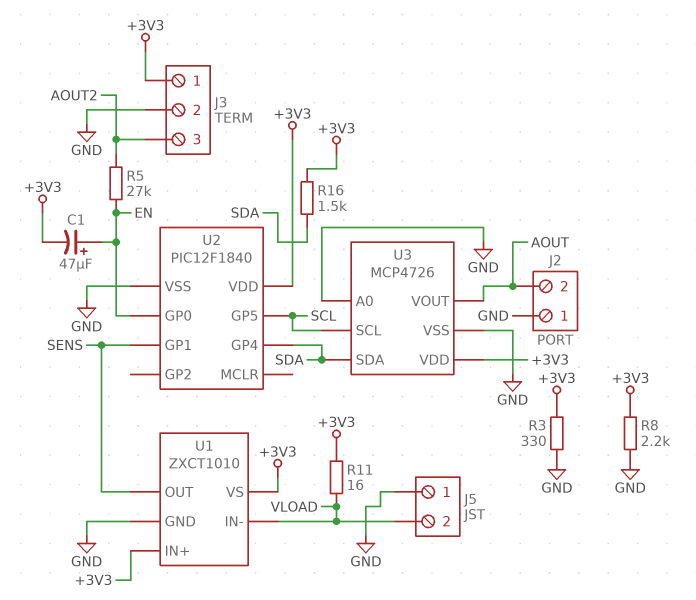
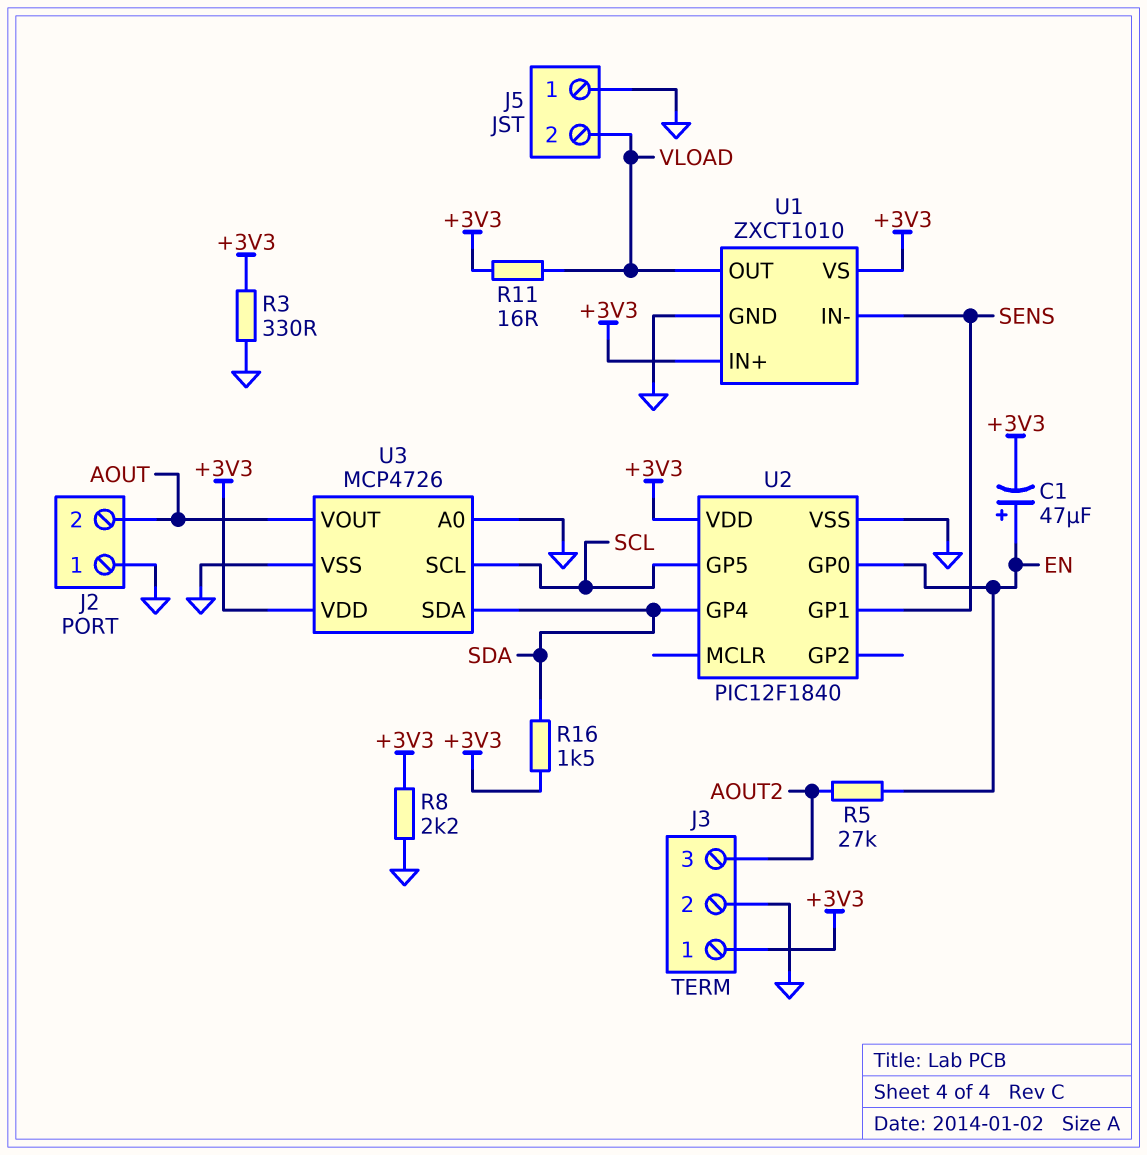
U1 pin IN-: VLOAD -> SENS
U1 pin OUT: SENS -> VLOAD

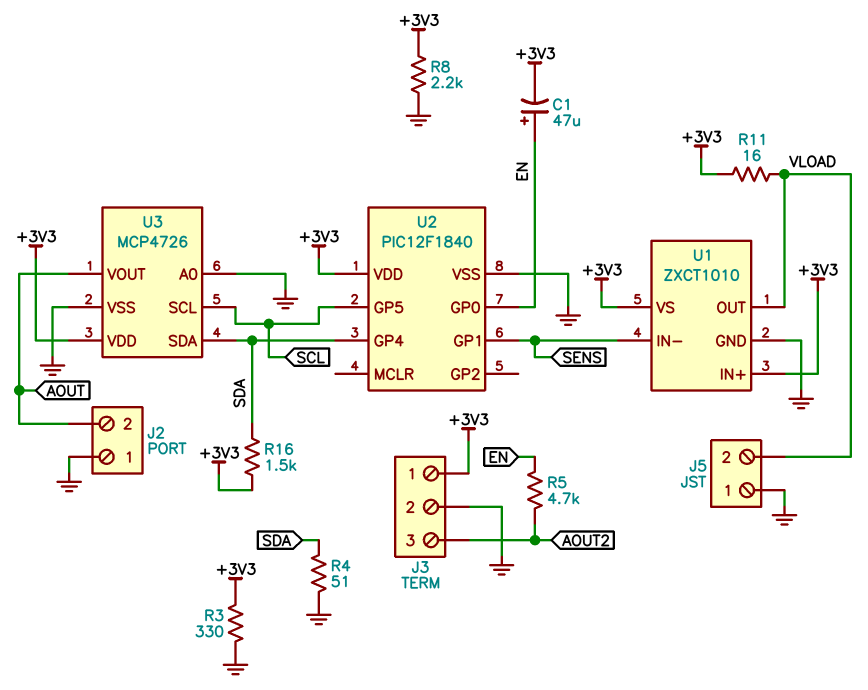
R4: none -> 51 (GND, SDA)
R5: 27k (AOUT2, EN) -> 4.7k (AOUT2, EN)

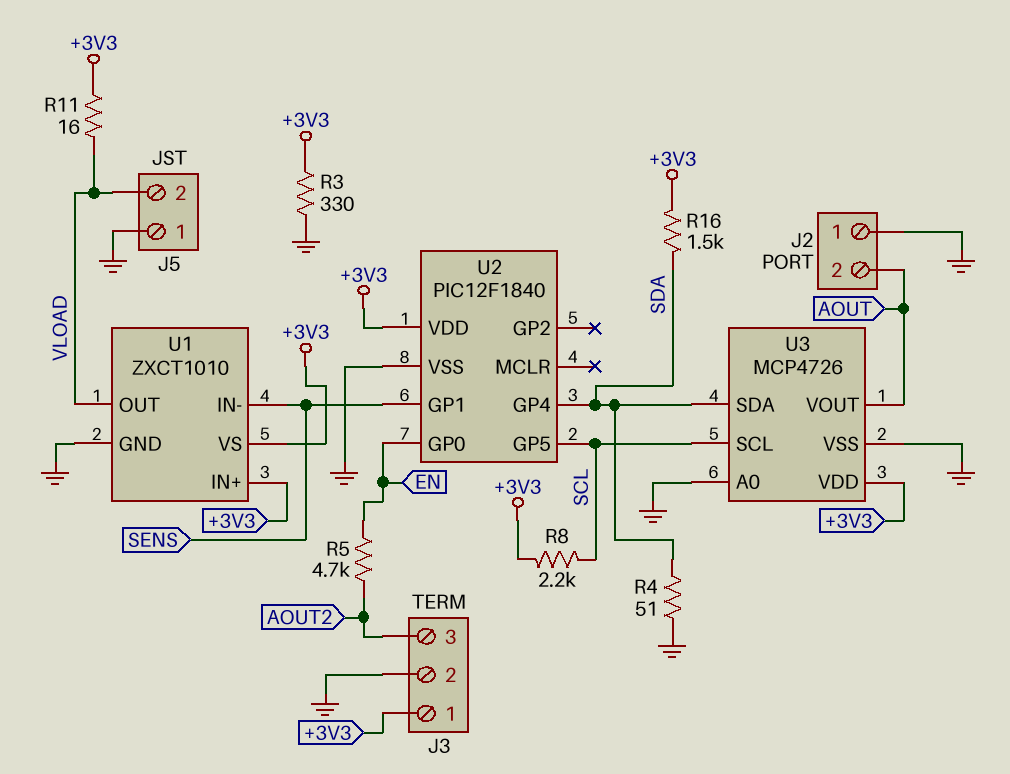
C1: 47uF (plus EN, minus +3V3) -> none
R8: 2.2k (+3V3, GND) -> 2.2k (+3V3, SCL)

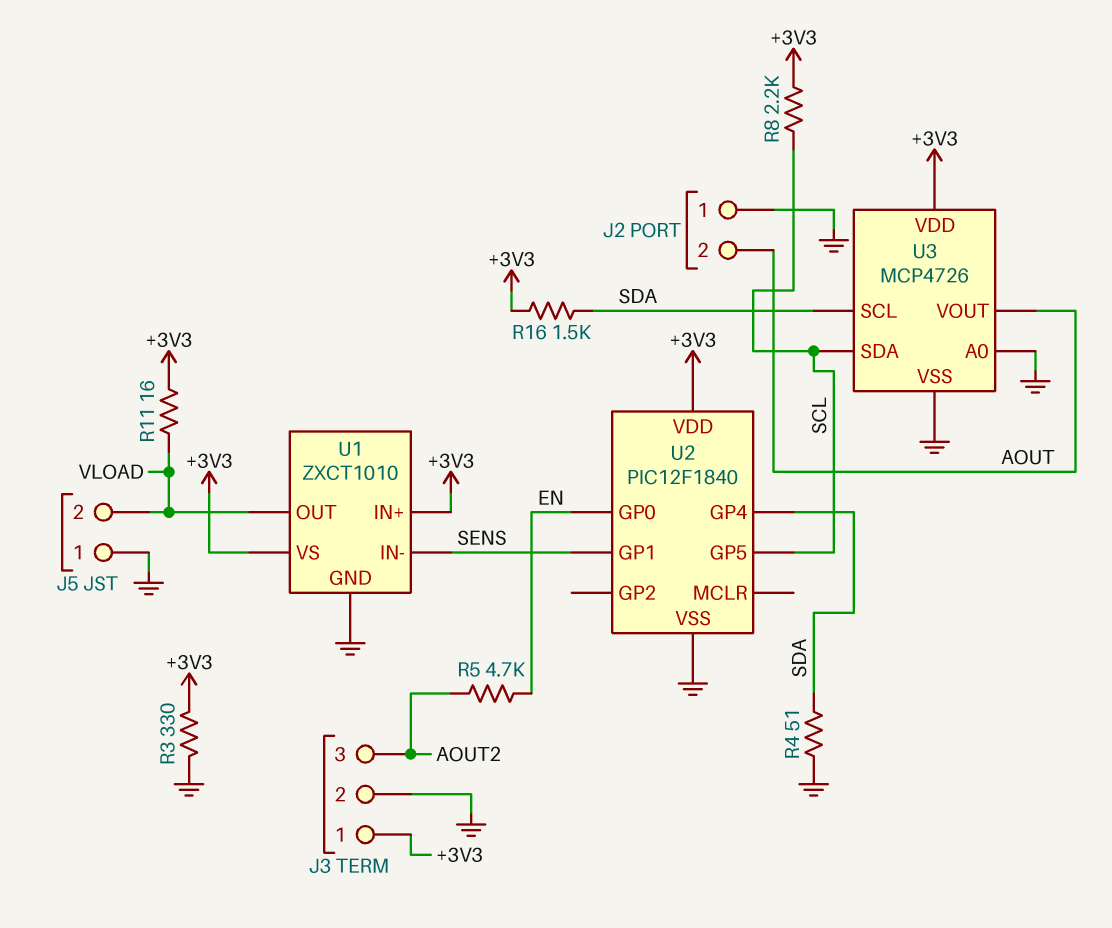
U3 pin SCL: SCL -> SDA
U3 pin SDA: SDA -> SCL

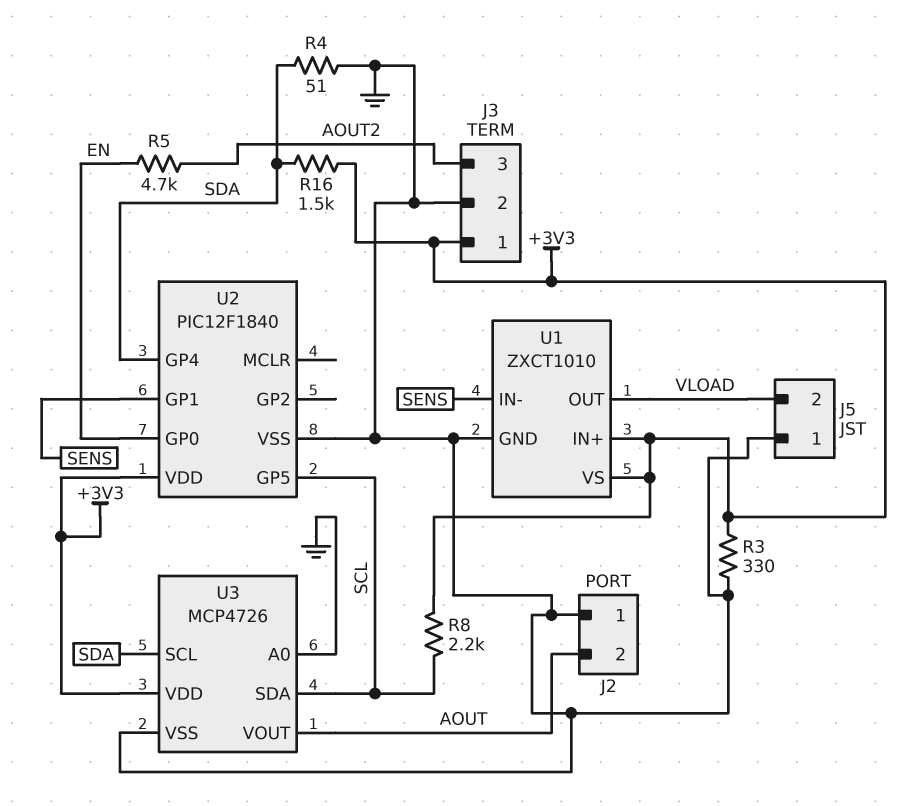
R11: 16 (+3V3, VLOAD) -> none

